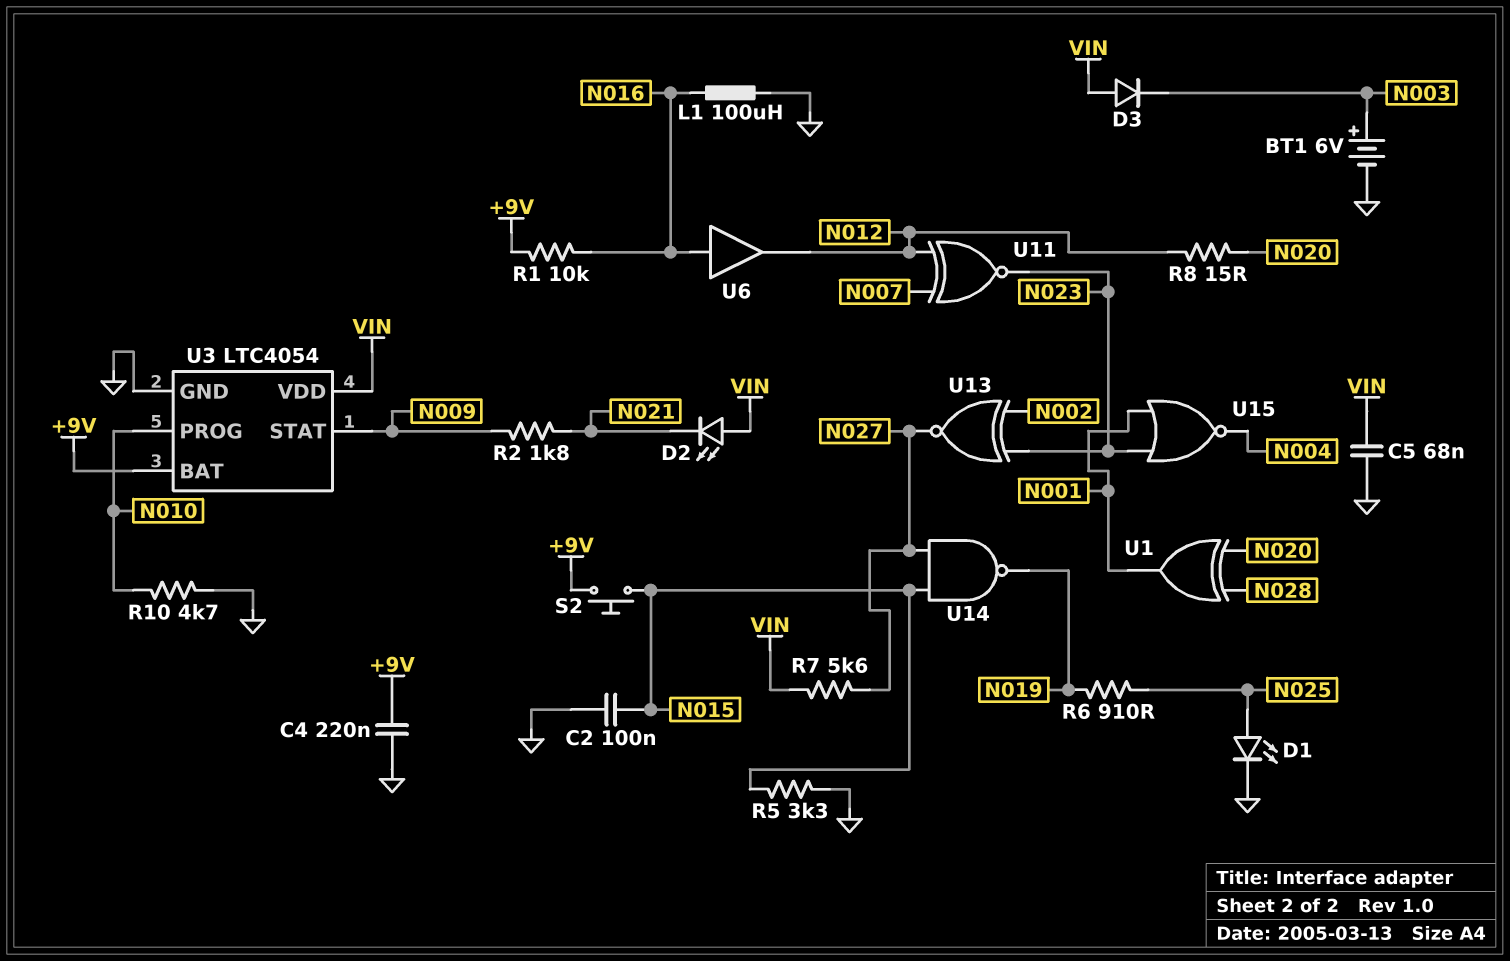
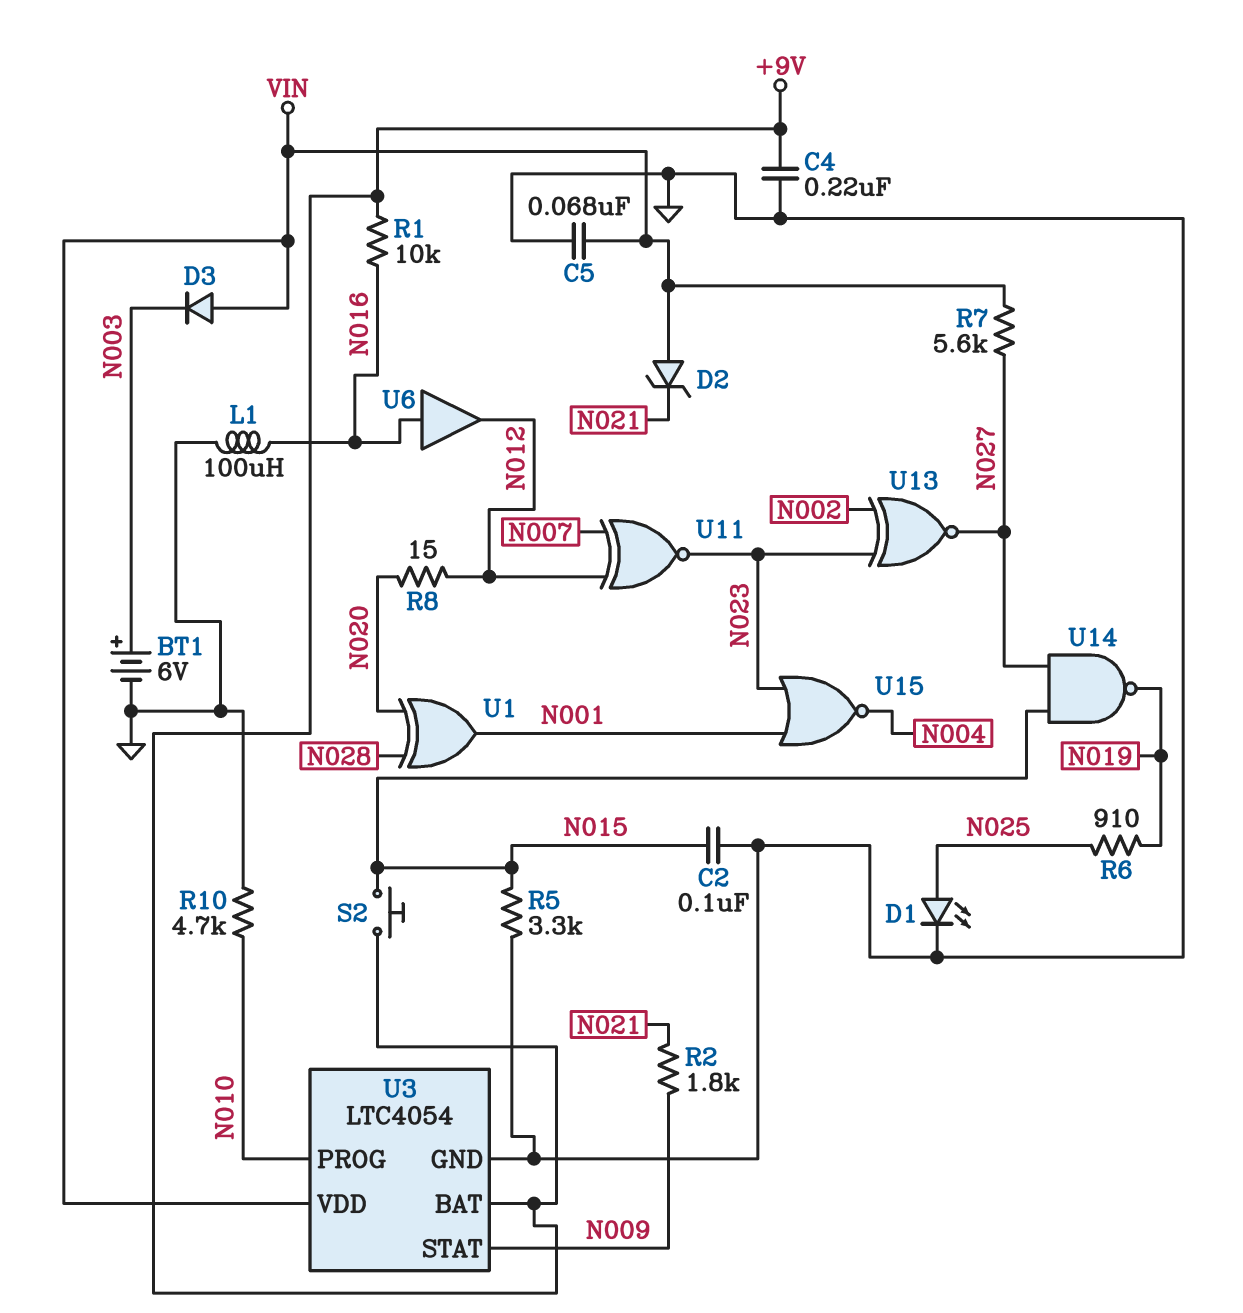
D2: LED (A VIN, K N021) -> zener (A VIN, K N021)

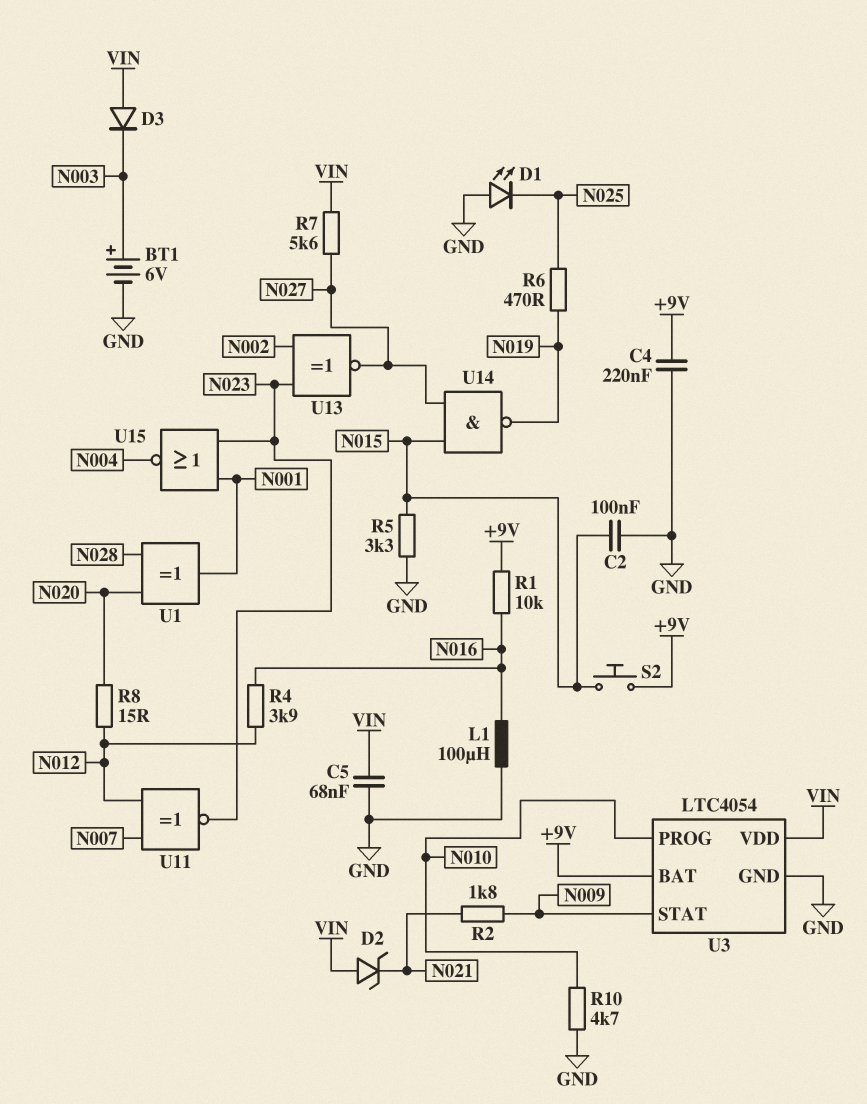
D1: LED (A N025, K GND) -> LED (A GND, K N025)
R4: none -> 3.9k (N012, N016)
R6: 910 (N019, N025) -> 470 (N019, N025)
U6: buffer (in N016, out N012) -> none

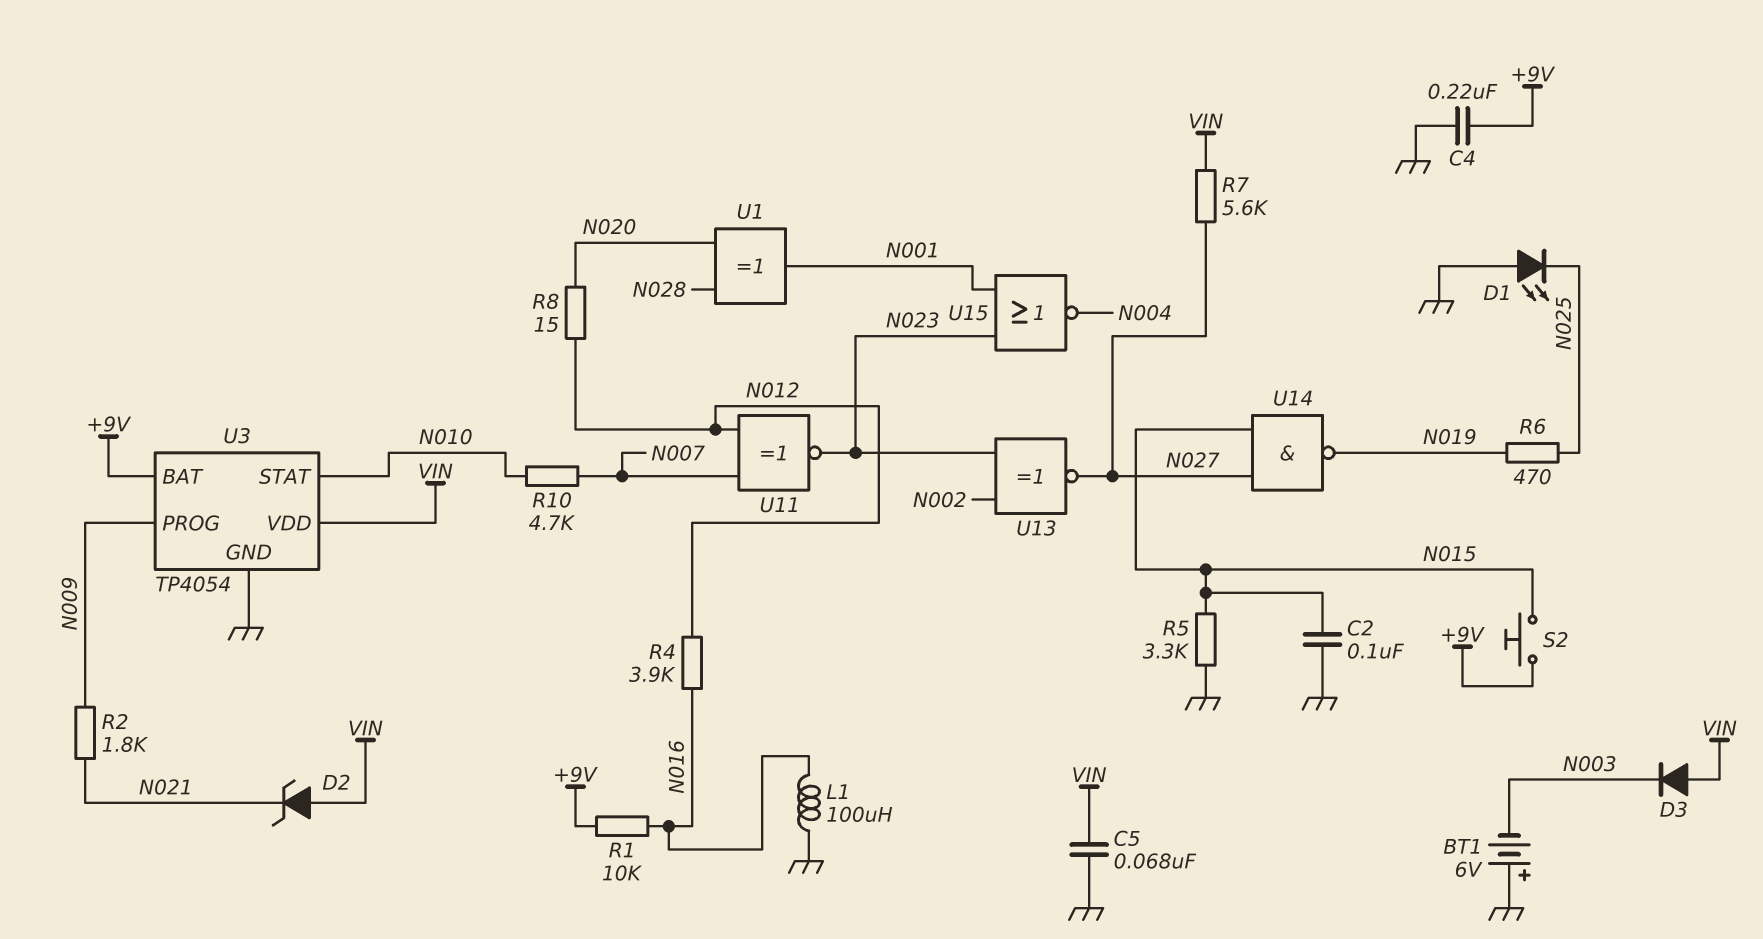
BT1: 6V (plus N003, minus GND) -> 6V (plus GND, minus N003)
R10: 4.7k (GND, N010) -> 4.7k (N007, N010)
U3: LTC4054 -> TP4054
U3 pin PROG: N010 -> N009
U3 pin STAT: N009 -> N010

